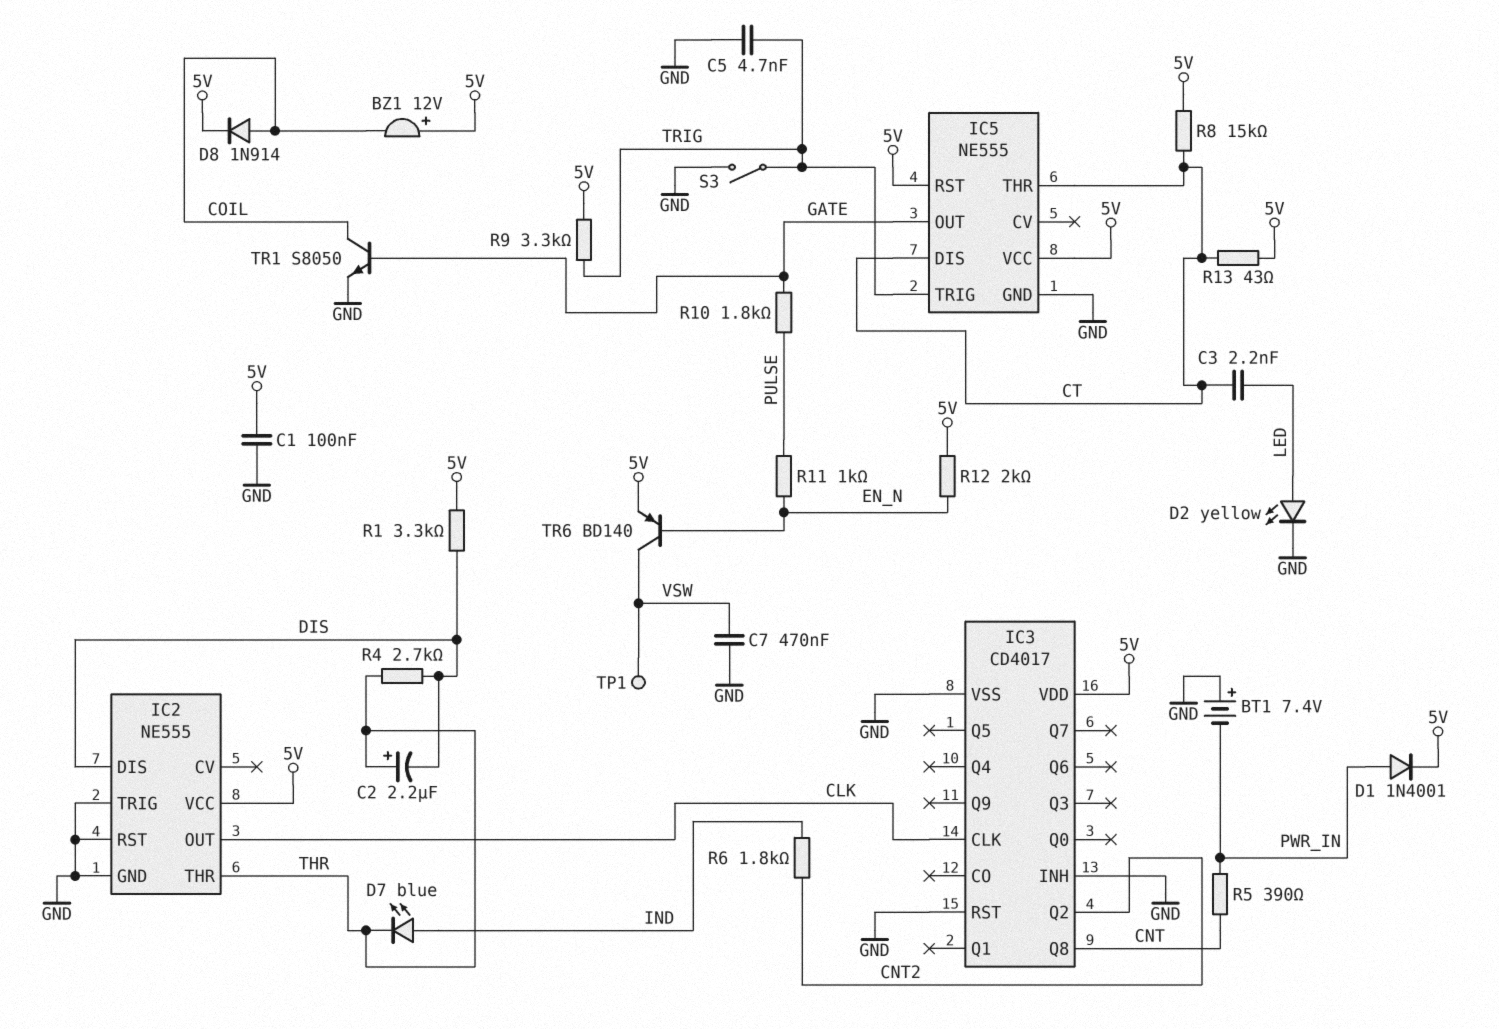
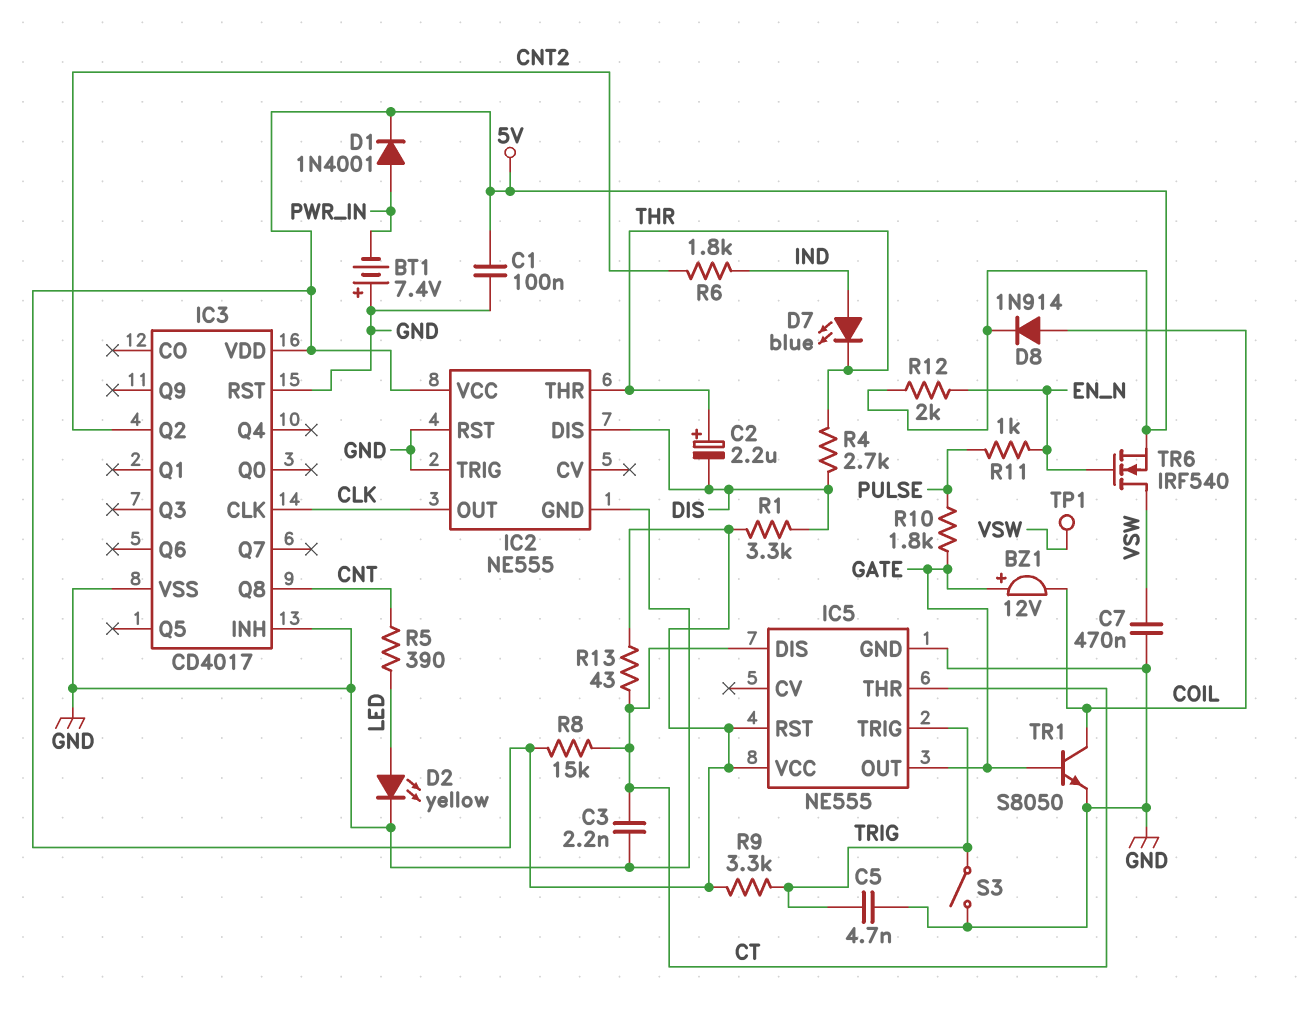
BZ1: buzzer 12V (plus 5V, minus COIL) -> buzzer 12V (plus GATE, minus COIL)
C3: 2.2nF (CT, LED) -> 2.2nF (CT, GND)
R5: 390 (CNT, PWR_IN) -> 390 (CNT, LED)
TR6: PNP BD140 (B EN_N, C VSW, E 5V) -> NMOS IRF540 (G EN_N, D VSW, S 5V)

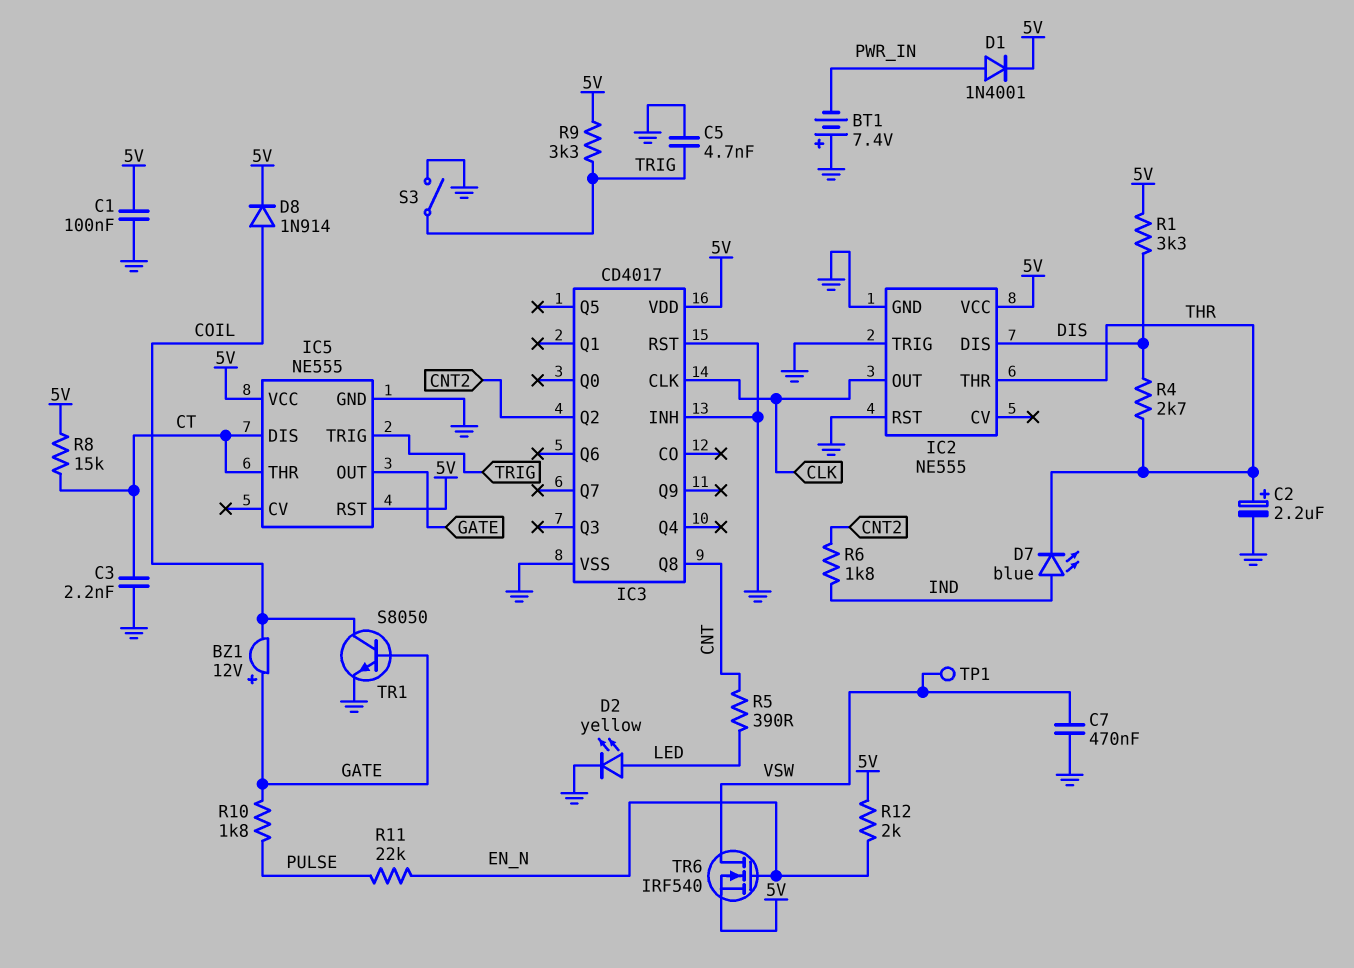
C2: 2.2uF (plus THR, minus DIS) -> 2.2uF (plus THR, minus GND)
R11: 1k (EN_N, PULSE) -> 22k (EN_N, PULSE)
R13: 43 (5V, CT) -> none

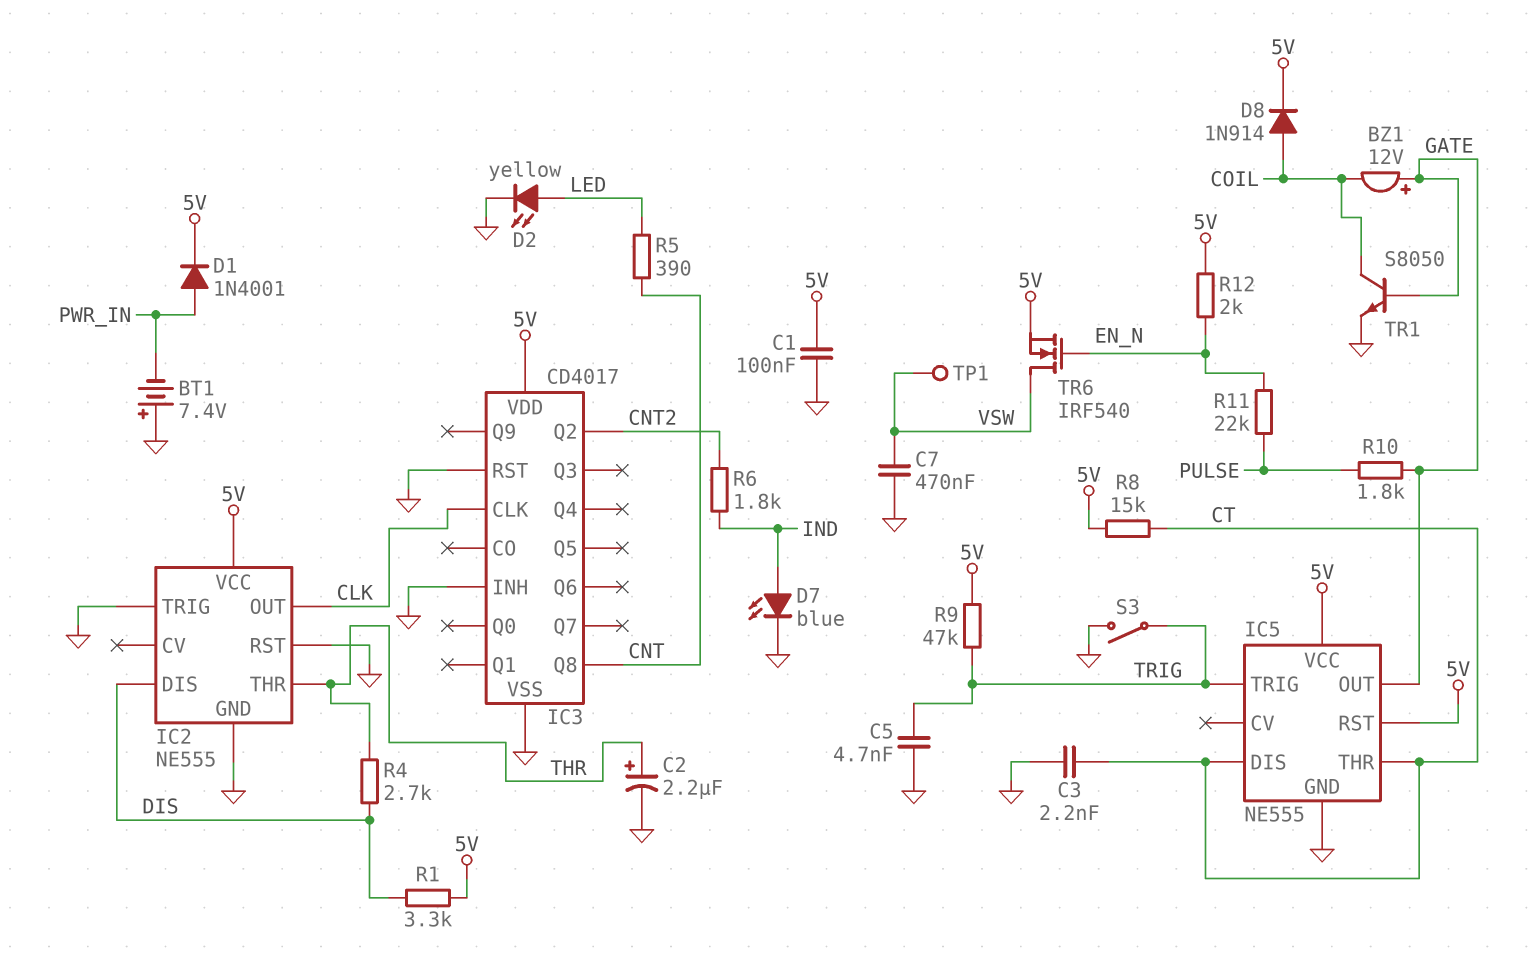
D7: LED blue (A IND, K THR) -> LED blue (A IND, K GND)
R9: 3.3k (5V, TRIG) -> 47k (5V, TRIG)

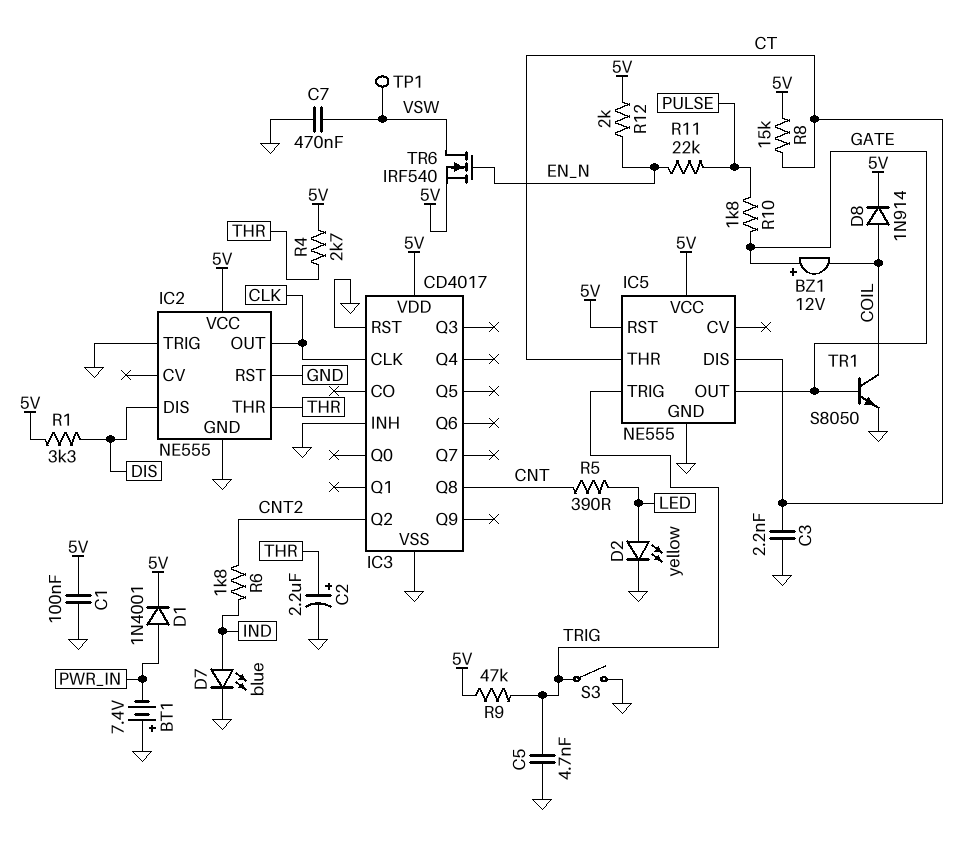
R4: 2.7k (DIS, THR) -> 2.7k (5V, THR)

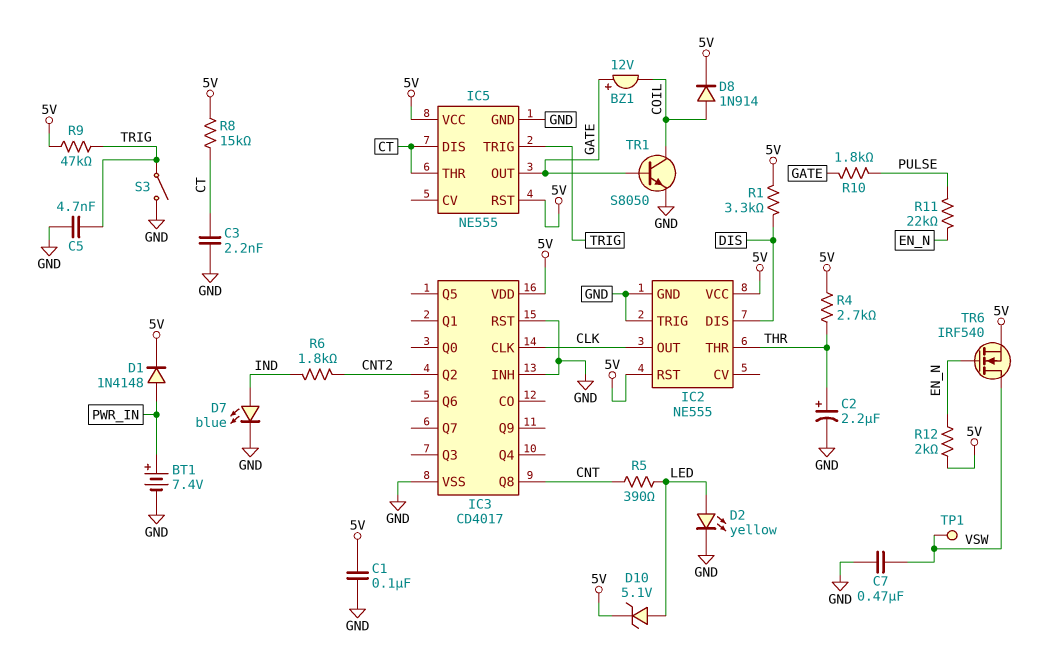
BT1: 7.4V (plus GND, minus PWR_IN) -> 7.4V (plus PWR_IN, minus GND)
D1: diode 1N4001 (A PWR_IN, K 5V) -> diode 1N4148 (A PWR_IN, K 5V)
D10: none -> zener 5.1V (A LED, K 5V)
IC2 pin RST: GND -> 5V

